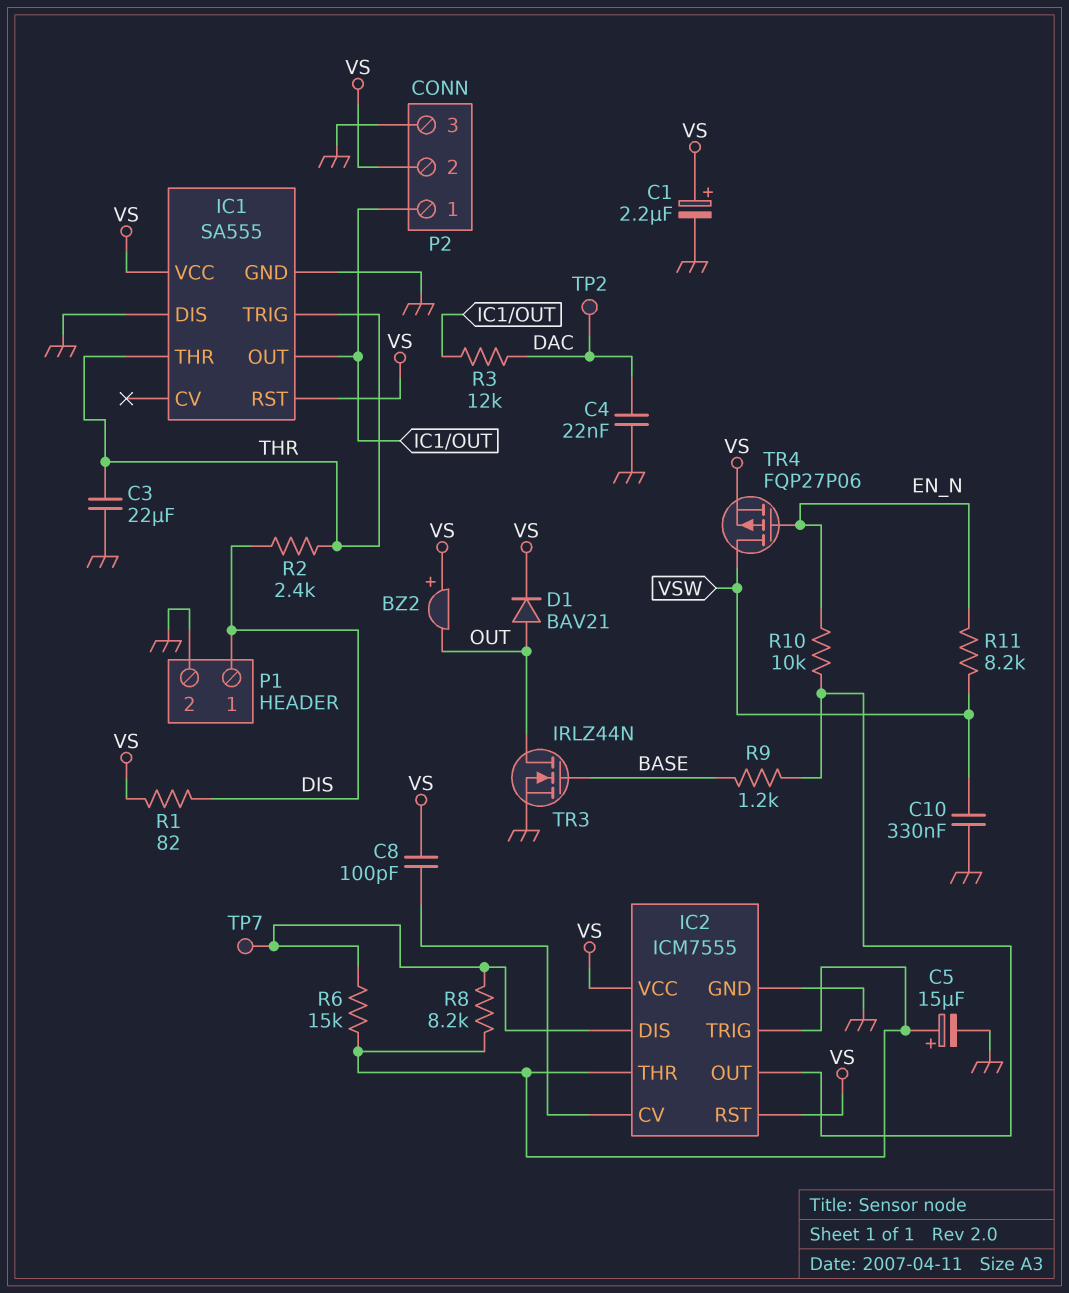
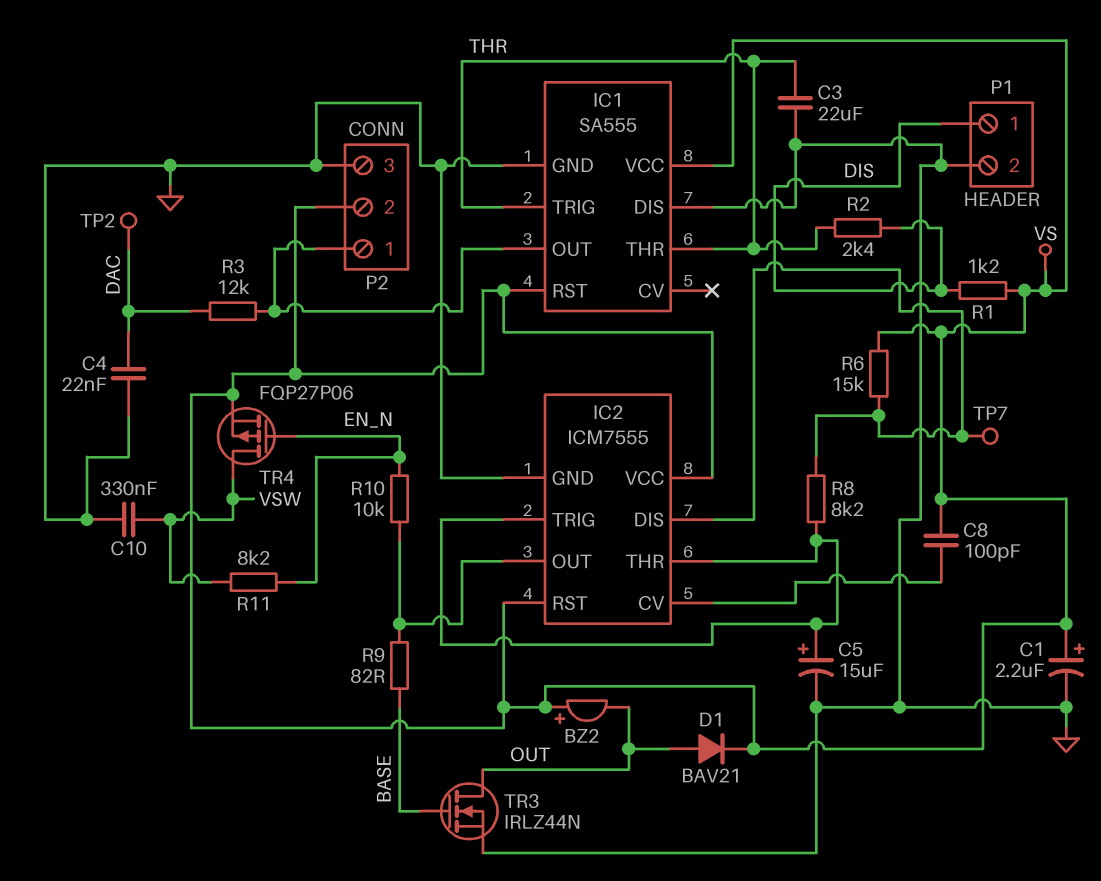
R1: 82 (DIS, VS) -> 1.2k (DIS, VS)
R6: 15k (IC2/DIS, IC2/THR) -> 15k (IC2/DIS, VS)
R9: 1.2k (BASE, IC2/OUT) -> 82 (BASE, IC2/OUT)

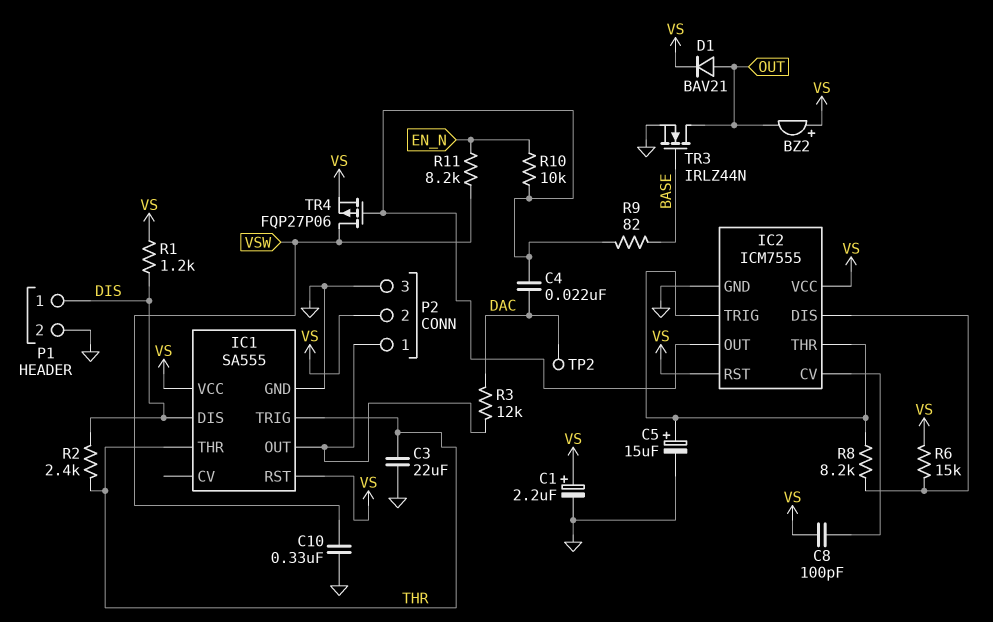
C4: 22nF (DAC, GND) -> 22nF (DAC, IC2/OUT)
IC1 pin DIS: GND -> DIS
TP7: test point (IC2/DIS) -> none
TR4: PMOS FQP27P06 (G EN_N, D VSW, S VS) -> PMOS FQP27P06 (G IC2/OUT, D VSW, S VS)

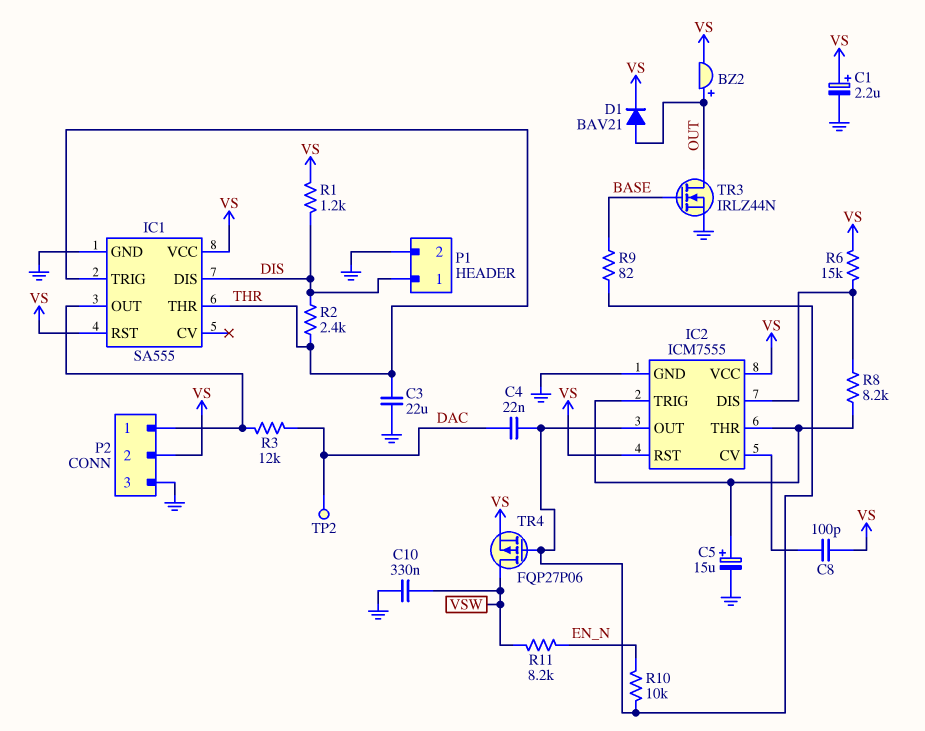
BZ2: buzzer (plus VS, minus OUT) -> buzzer (plus OUT, minus VS)

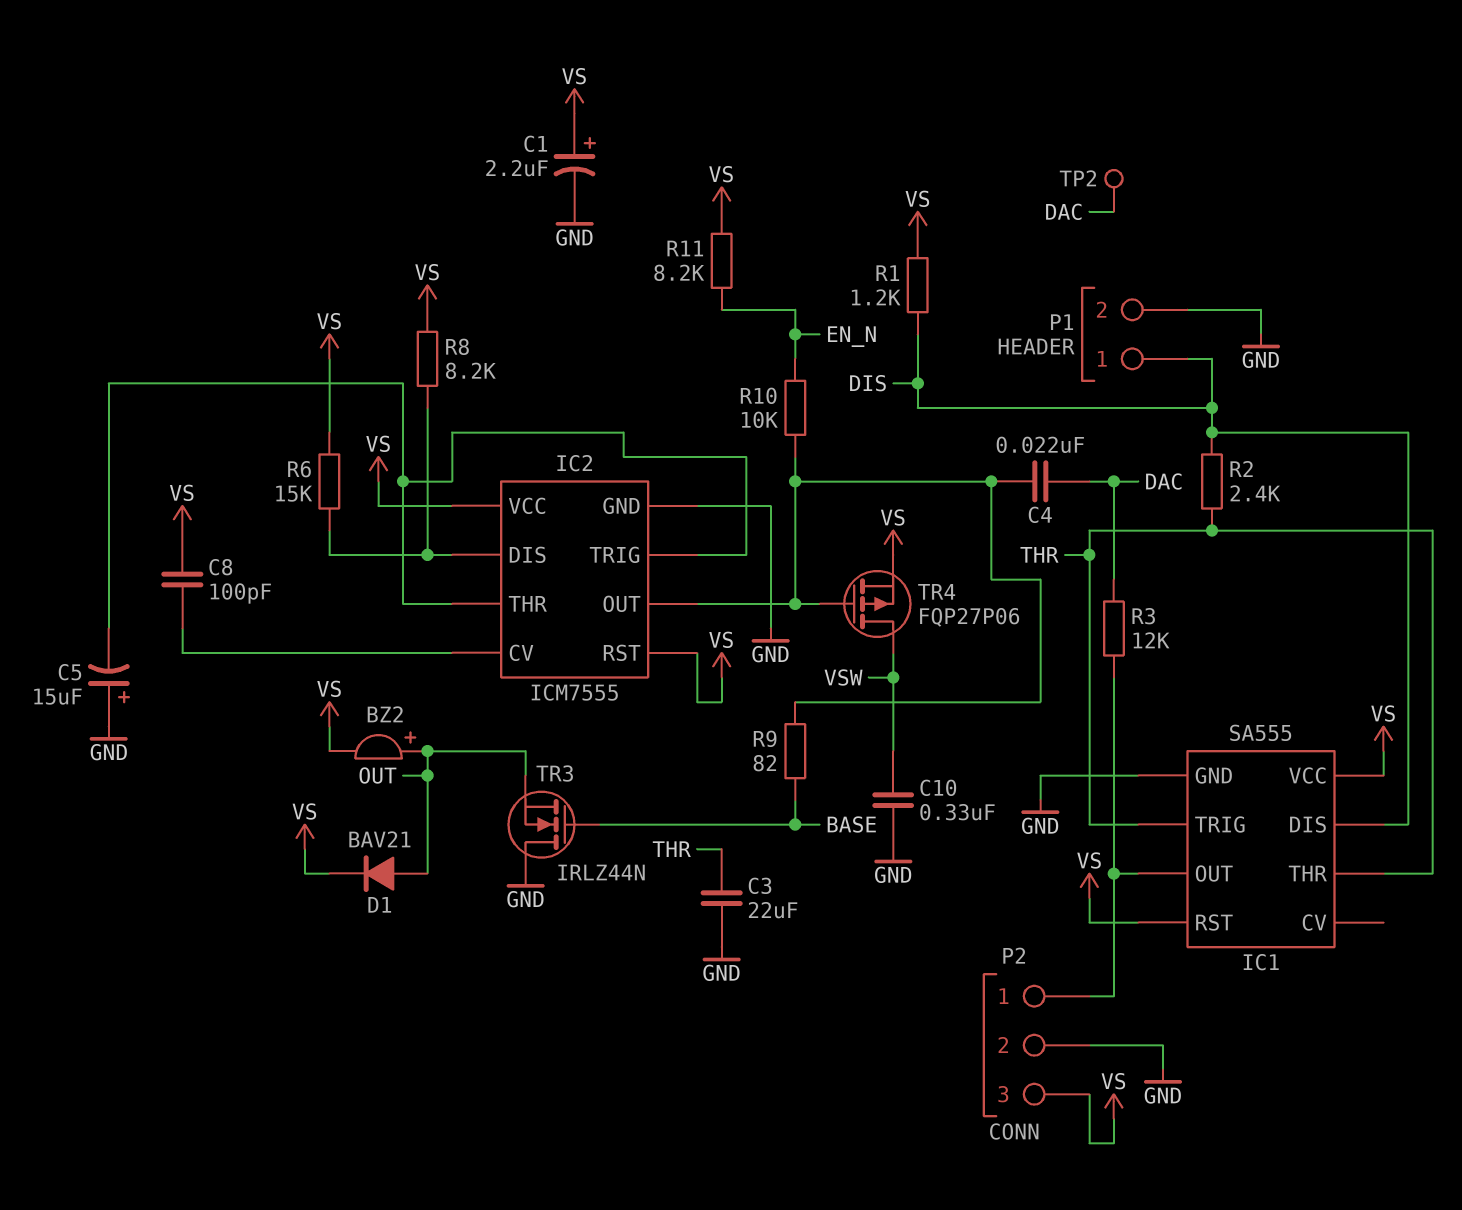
C5: 15uF (plus IC2/THR, minus GND) -> 15uF (plus GND, minus IC2/THR)
P2 pin 2: VS -> GND
P2 pin 3: GND -> VS
R8: 8.2k (IC2/DIS, IC2/THR) -> 8.2k (IC2/DIS, VS)
R11: 8.2k (EN_N, VSW) -> 8.2k (EN_N, VS)
TR3: NMOS IRLZ44N (G BASE, D OUT, S GND) -> NMOS IRLZ44N (G BASE, D GND, S OUT)

